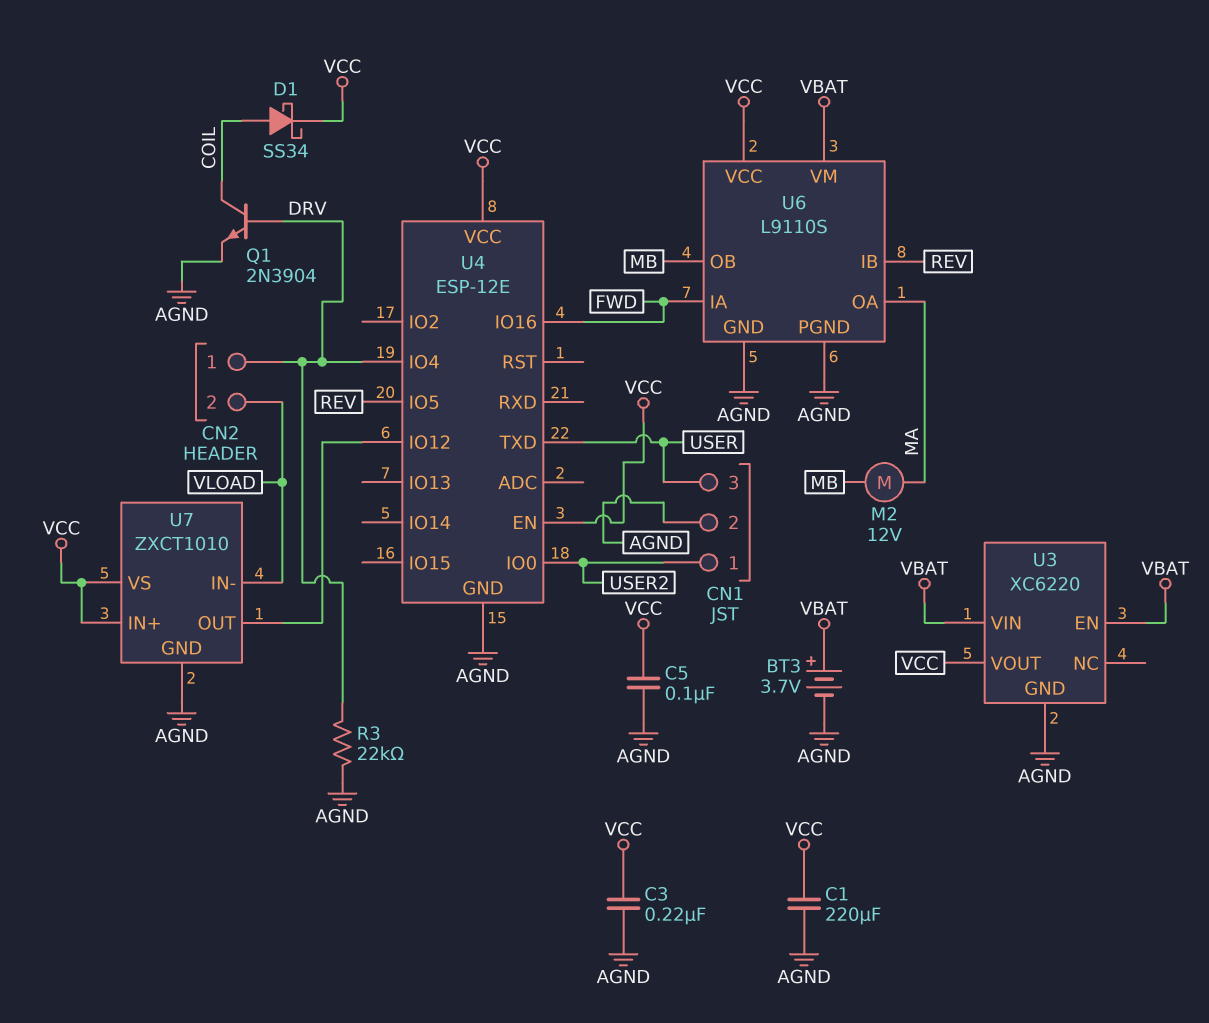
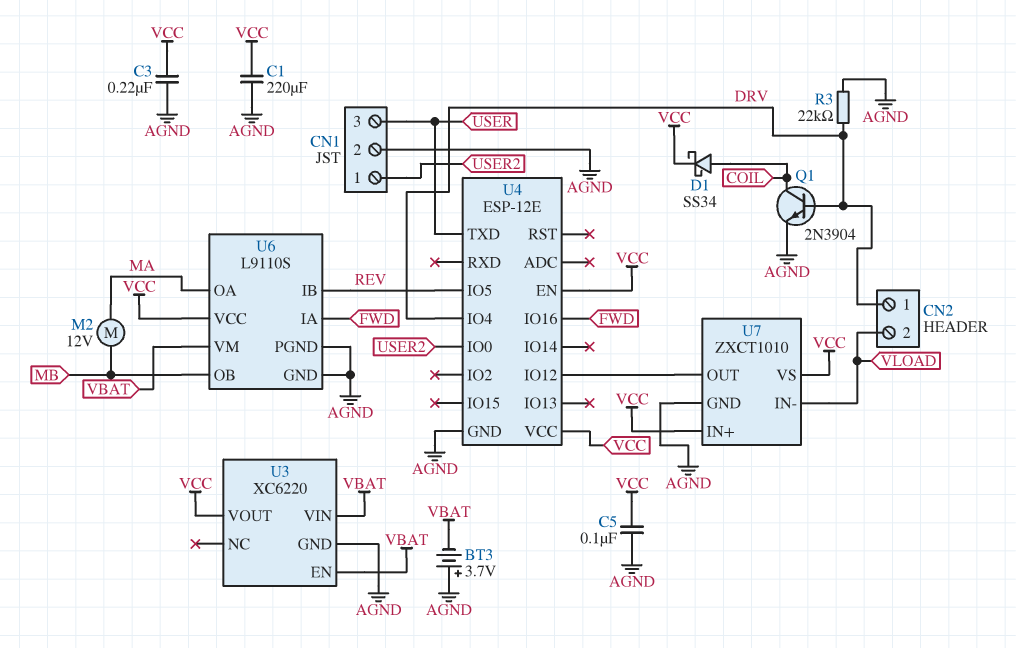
BT3: 3.7V (plus VBAT, minus AGND) -> 3.7V (plus AGND, minus VBAT)

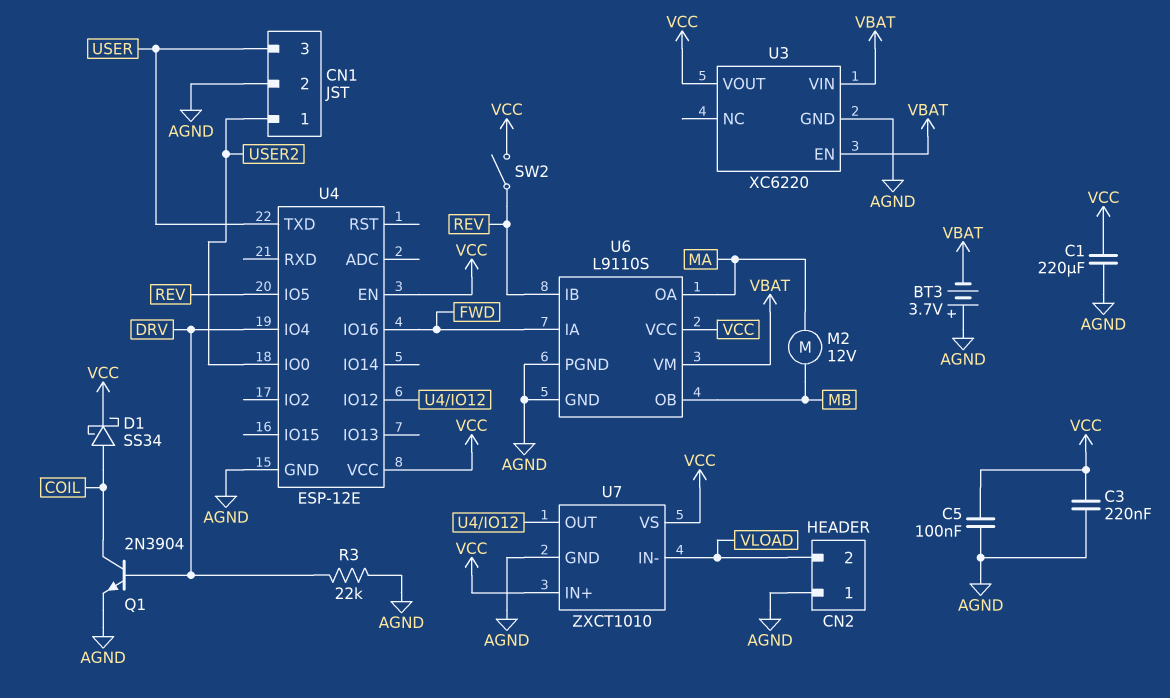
CN2 pin 1: DRV -> AGND
SW2: none -> switch (REV, VCC)

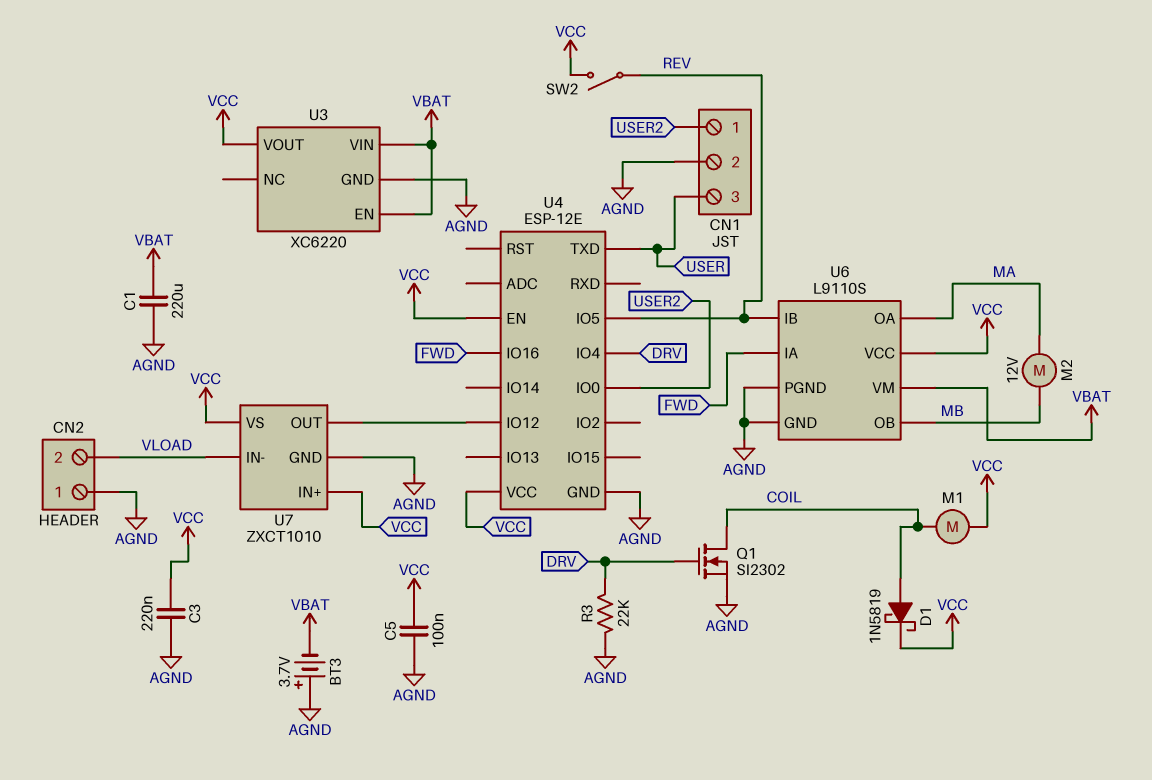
C1: 220uF (AGND, VCC) -> 220uF (AGND, VBAT)
D1: schottky SS34 (A COIL, K VCC) -> schottky 1N5819 (A COIL, K VCC)
M1: none -> motor (COIL, VCC)
Q1: NPN 2N3904 (B DRV, C COIL, E AGND) -> NMOS SI2302 (G DRV, D COIL, S AGND)

